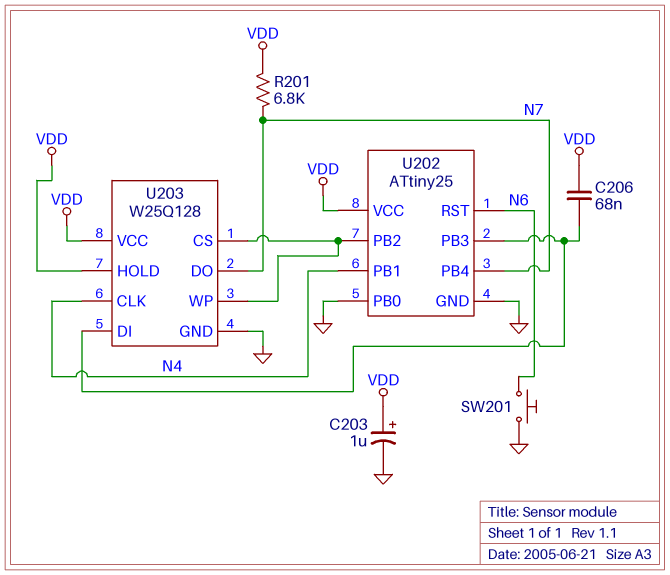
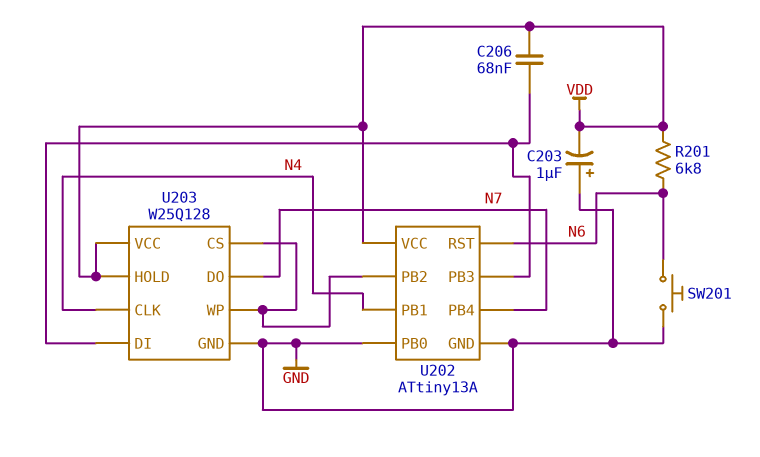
C203: 1uF (plus VDD, minus GND) -> 1uF (plus GND, minus VDD)
R201: 6.8k (N7, VDD) -> 6.8k (N6, VDD)
U202: ATtiny25 -> ATtiny13A

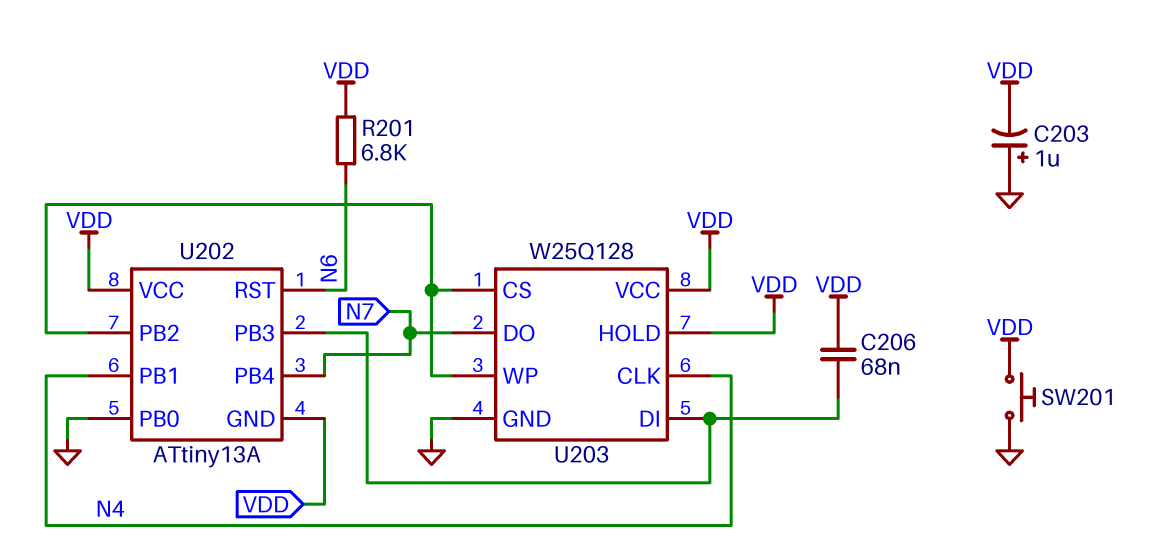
SW201: button (GND, N6) -> button (GND, VDD)
U202 pin GND: GND -> VDD

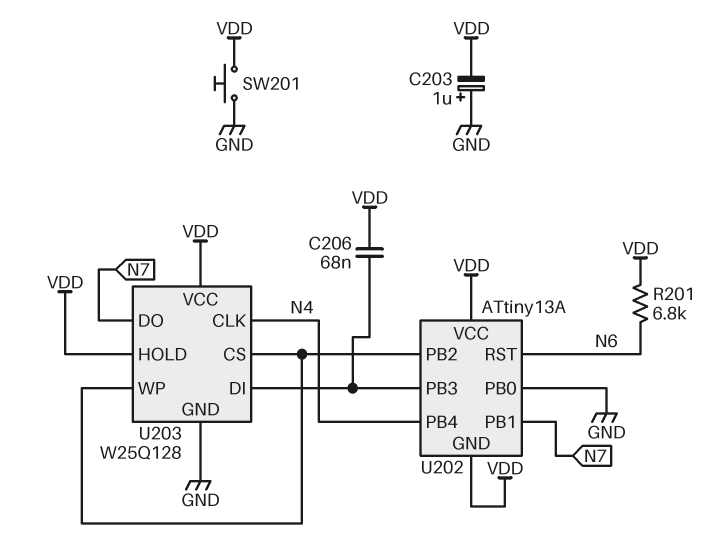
U202 pin PB1: N4 -> N7
U202 pin PB4: N7 -> N4

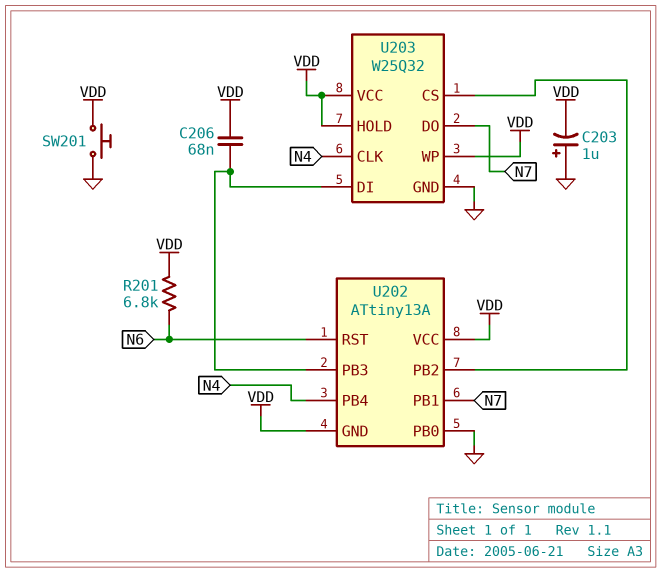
U203: W25Q128 -> W25Q32
U203 pin WP: U202/PB2 -> VDD

